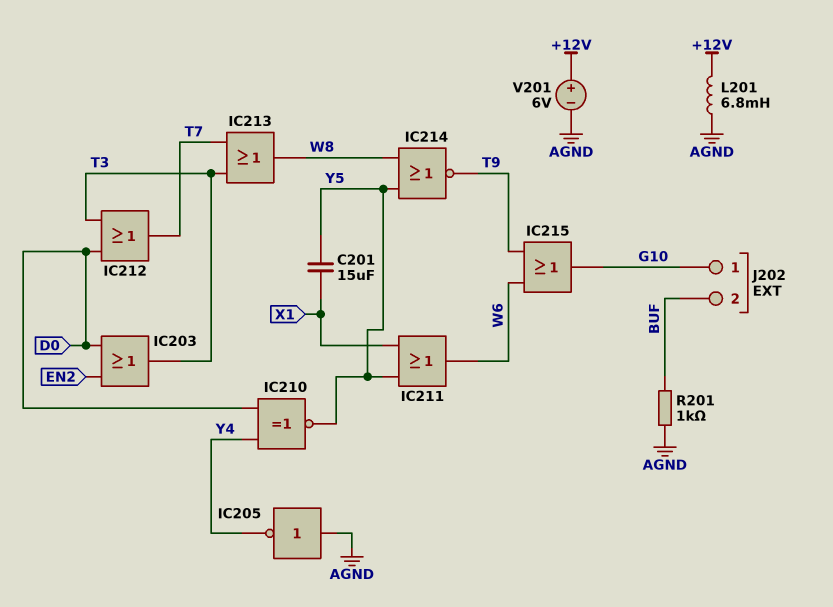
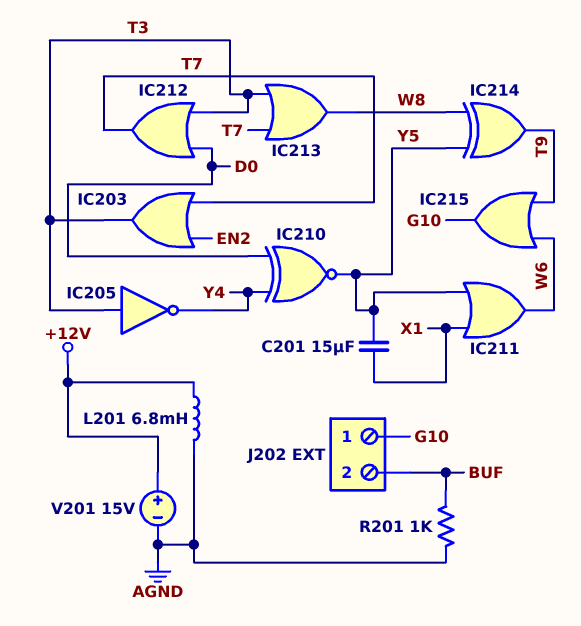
IC203: OR (in D0, in EN2, out T3) -> OR (in EN2, in T7, out T3)
IC205: NOT (in AGND, out Y4) -> NOT (in T3, out Y4)
IC214: NOR (in W8, in Y5, out T9) -> XOR (in W8, in Y5, out T9)
V201: 6V (plus +12V, minus AGND) -> 15V (plus +12V, minus AGND)

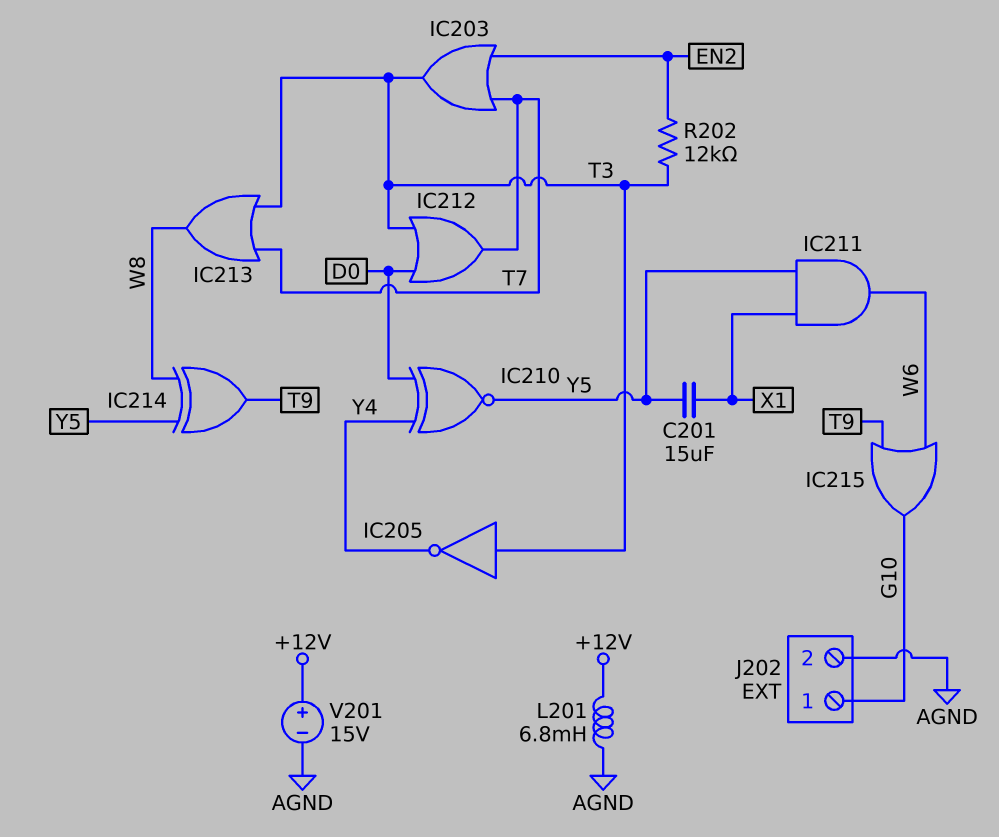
IC211: OR (in X1, in Y5, out W6) -> AND (in X1, in Y5, out W6)
J202 pin 2: BUF -> AGND
R201: 1k (AGND, BUF) -> none
R202: none -> 12k (EN2, T3)

